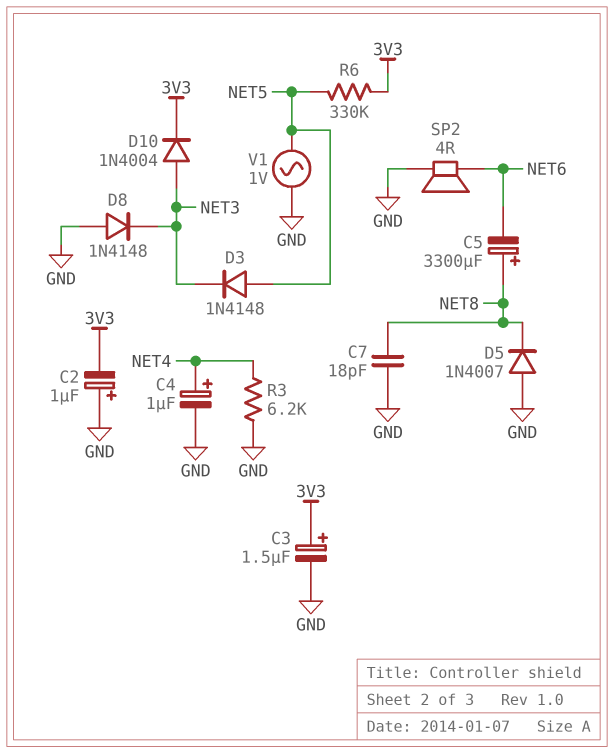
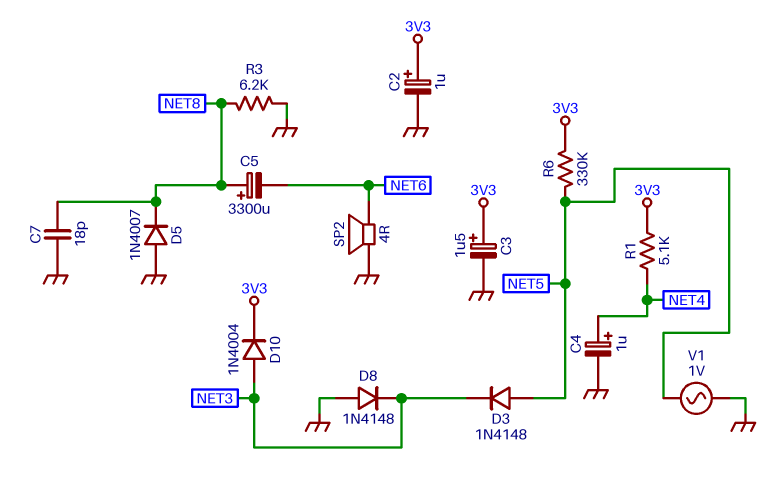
C2: 1uF (plus GND, minus 3V3) -> 1uF (plus 3V3, minus GND)
R1: none -> 5.1k (3V3, NET4)
R3: 6.2k (GND, NET4) -> 6.2k (GND, NET8)

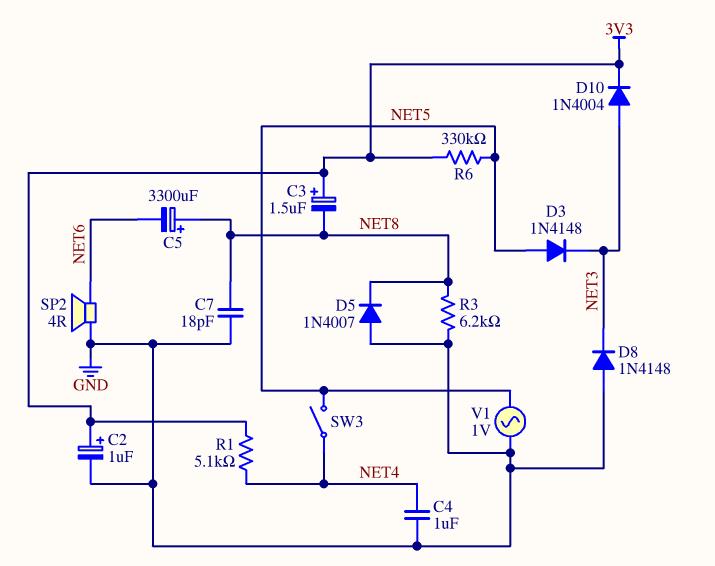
C3: 1.5uF (plus 3V3, minus GND) -> 1.5uF (plus 3V3, minus NET8)
C4: 1uF (plus NET4, minus GND) -> 1uF (GND, NET4)
SW3: none -> switch (NET4, NET5)

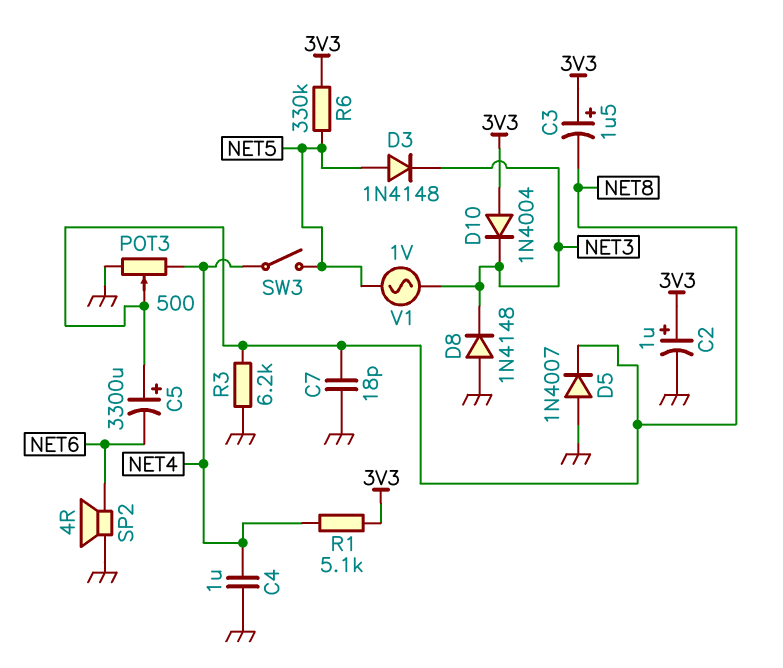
D10: diode 1N4004 (A NET3, K 3V3) -> diode 1N4004 (A 3V3, K NET3)
POT3: none -> 500 (GND, NET4, wiper NET8)
V1: AC 1V (GND, NET5) -> AC 1V (NET3, NET5)

